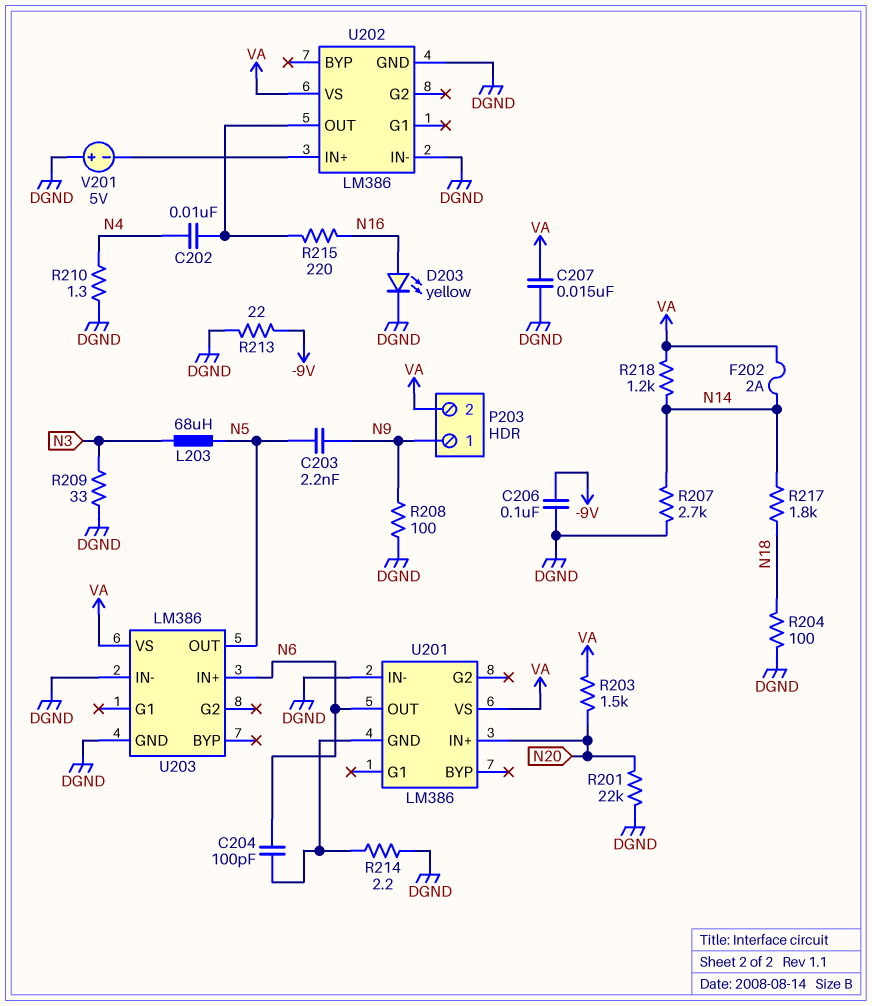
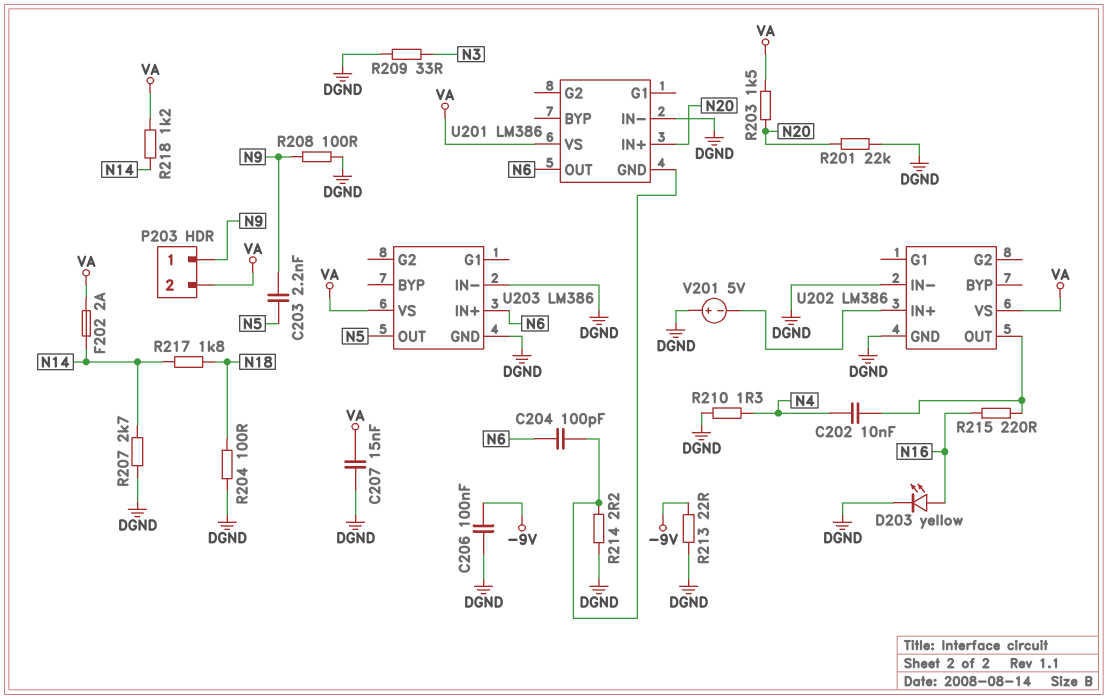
L203: 68uH (N3, N5) -> none

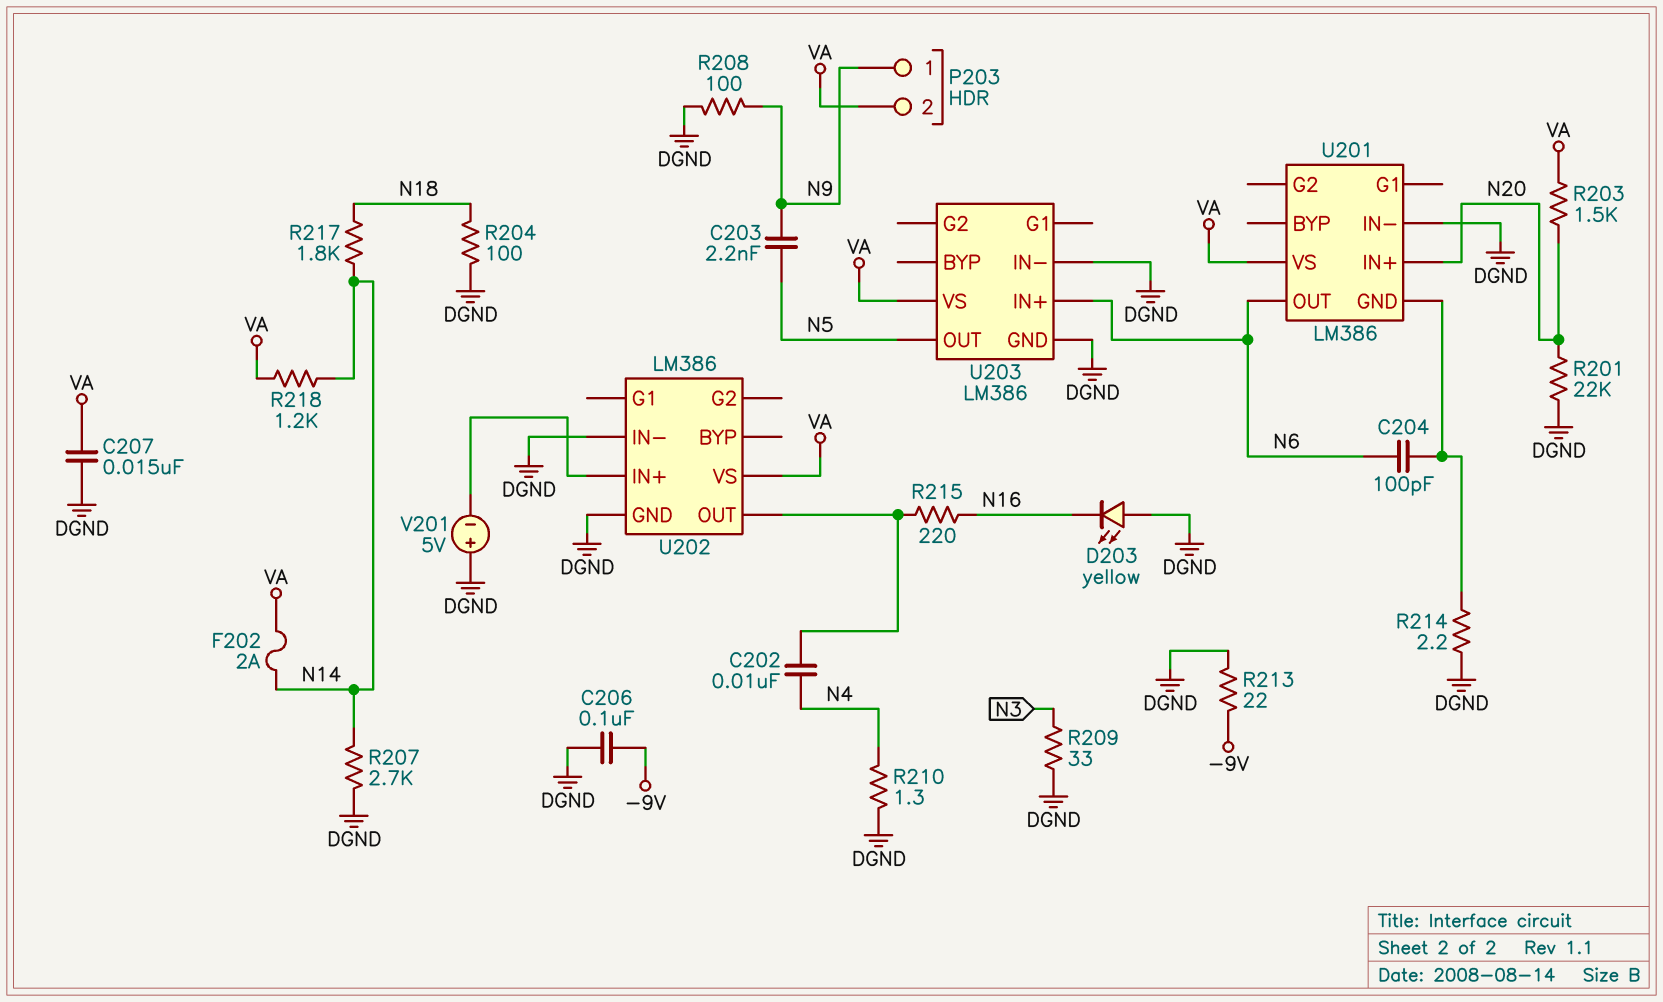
D203: LED yellow (A N16, K DGND) -> LED yellow (A DGND, K N16)

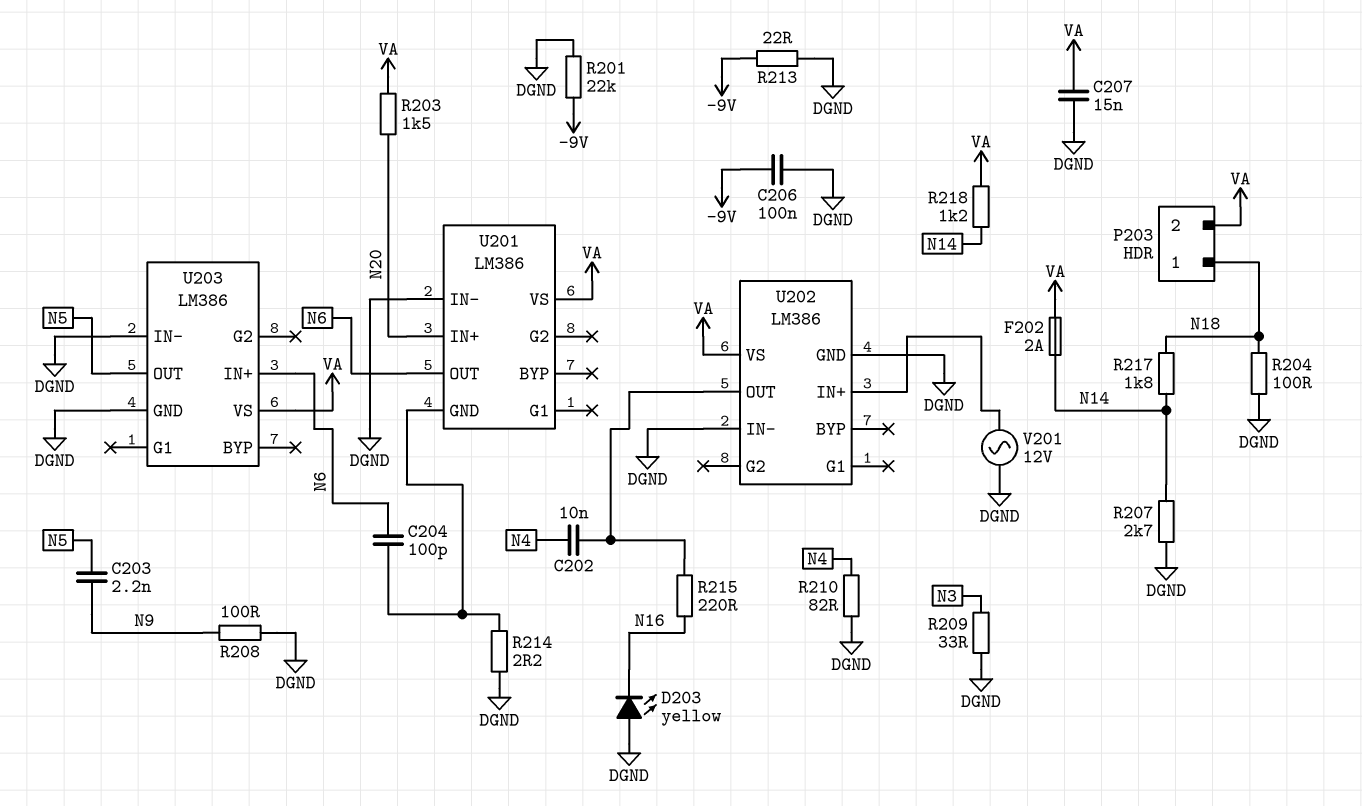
P203 pin 1: N9 -> N18
R201: 22k (DGND, N20) -> 22k (-9V, DGND)
R210: 1.3 (DGND, N4) -> 82 (DGND, N4)
V201: 5V (plus DGND, minus U202/IN+) -> AC 12V (DGND, U202/IN+)

